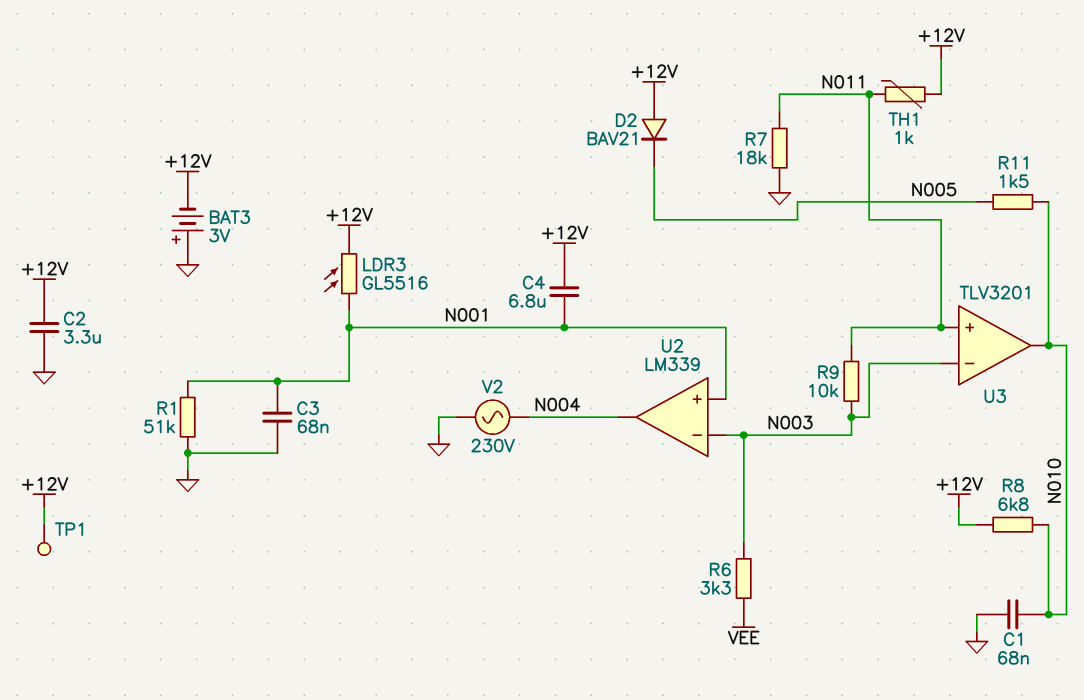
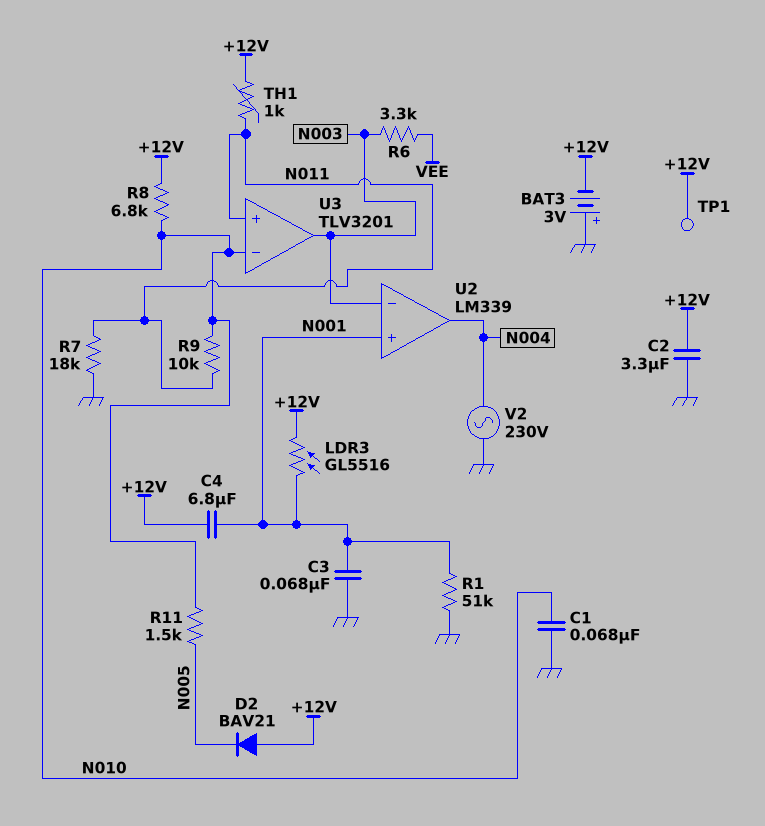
R9: 10k (N003, N011) -> 10k (N010, N011)
U3 pin in-: N003 -> N010
U3 pin out: N010 -> N003

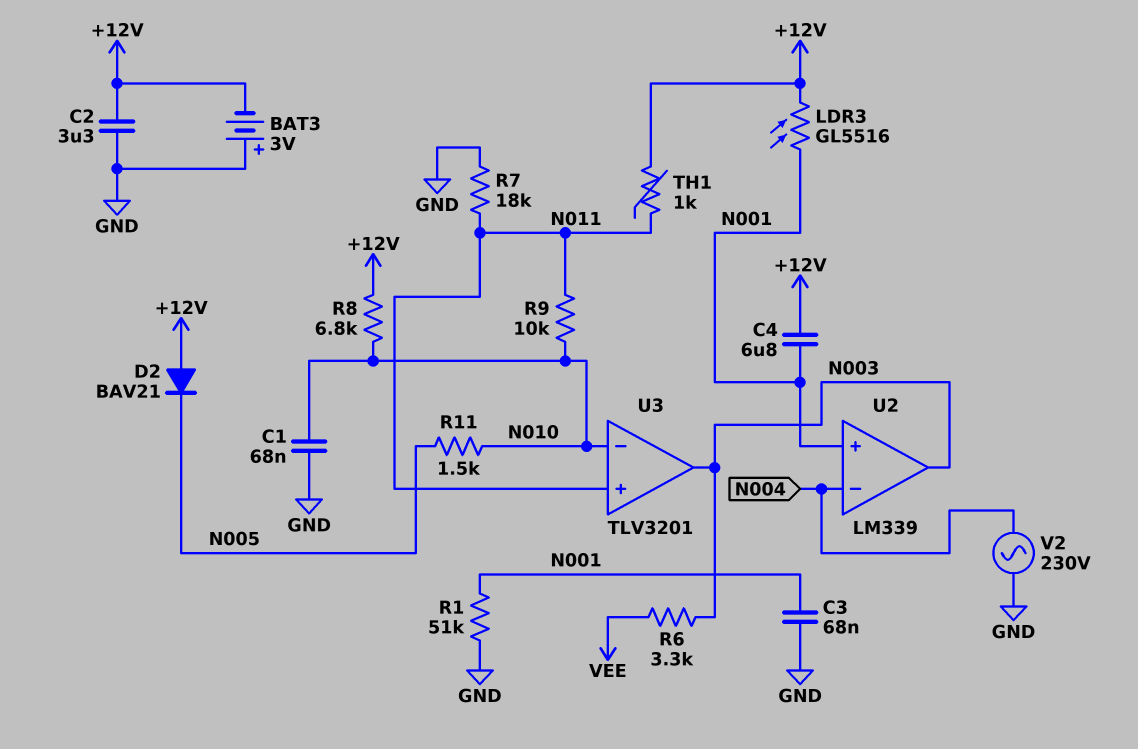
TP1: test point (+12V) -> none
U2 pin in-: N003 -> N004
U2 pin out: N004 -> N003

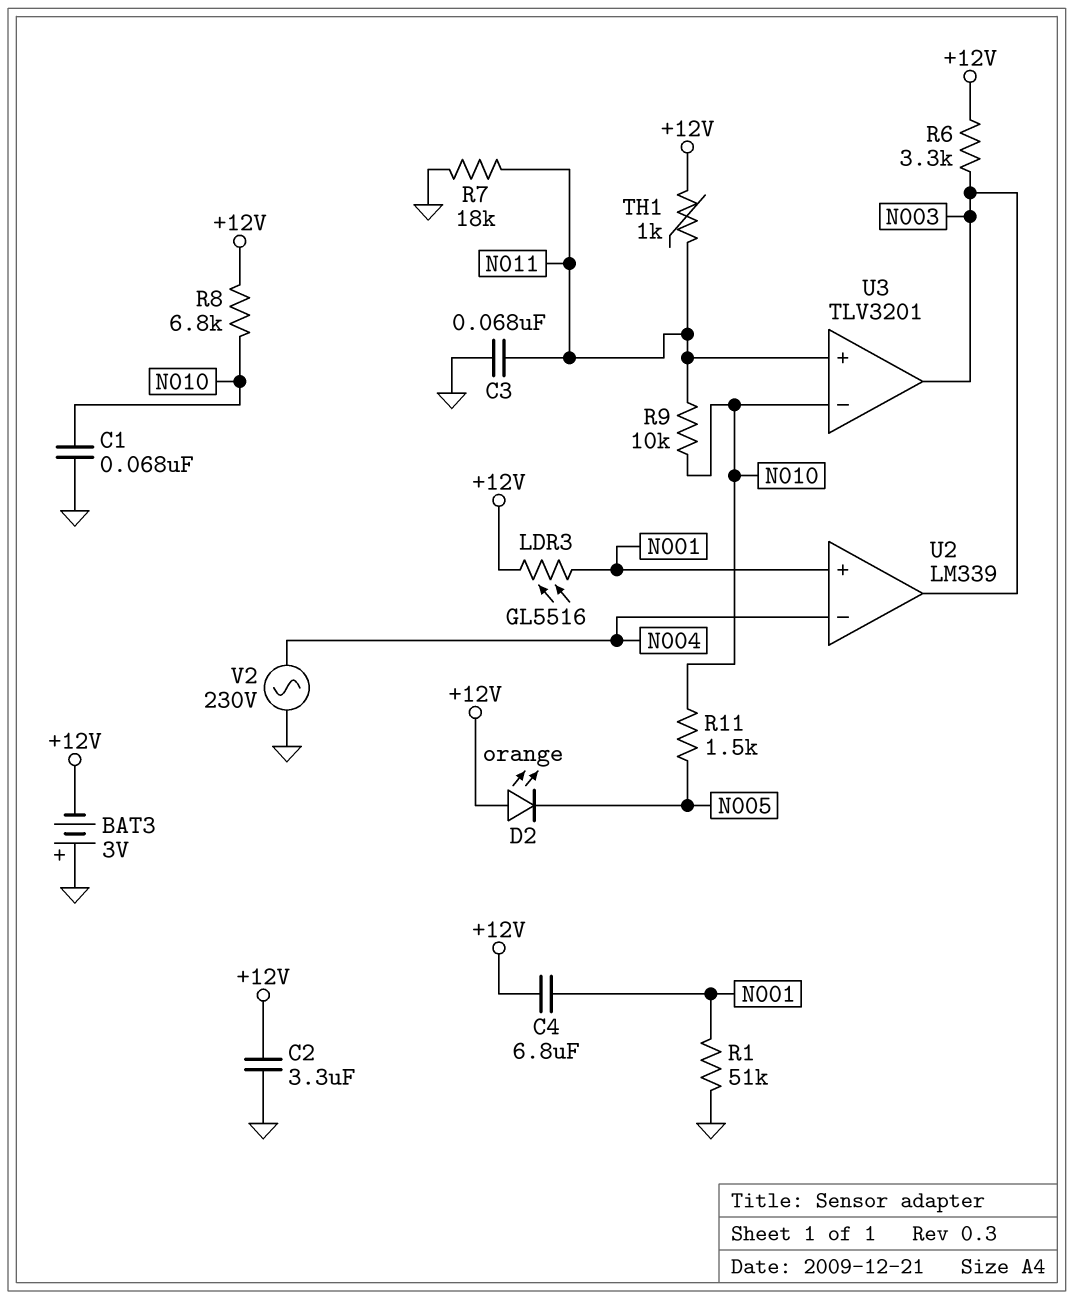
C3: 68nF (GND, N001) -> 68nF (GND, N011)
D2: diode BAV21 (A +12V, K N005) -> LED orange (A +12V, K N005)
R6: 3.3k (N003, VEE) -> 3.3k (+12V, N003)

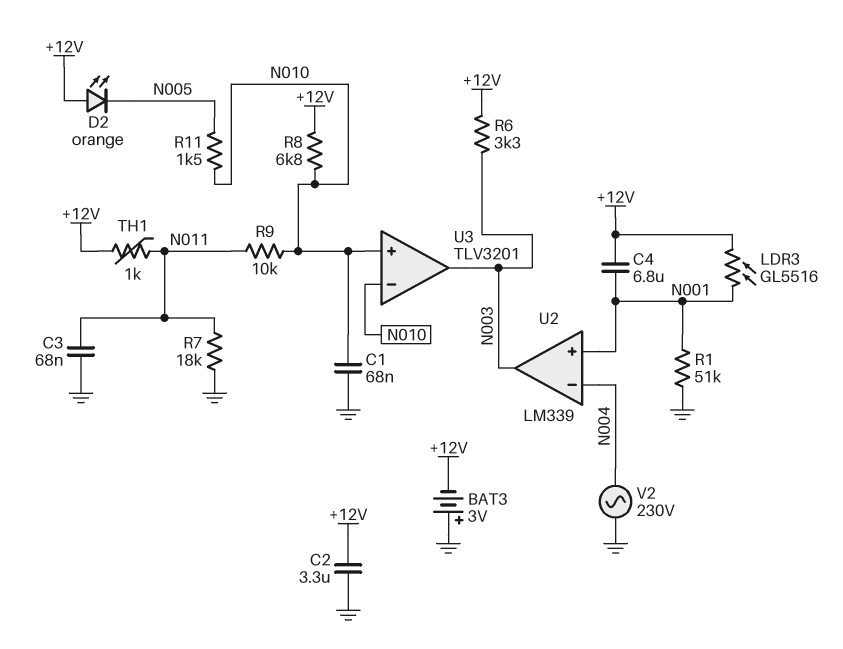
U3 pin in+: N011 -> N010

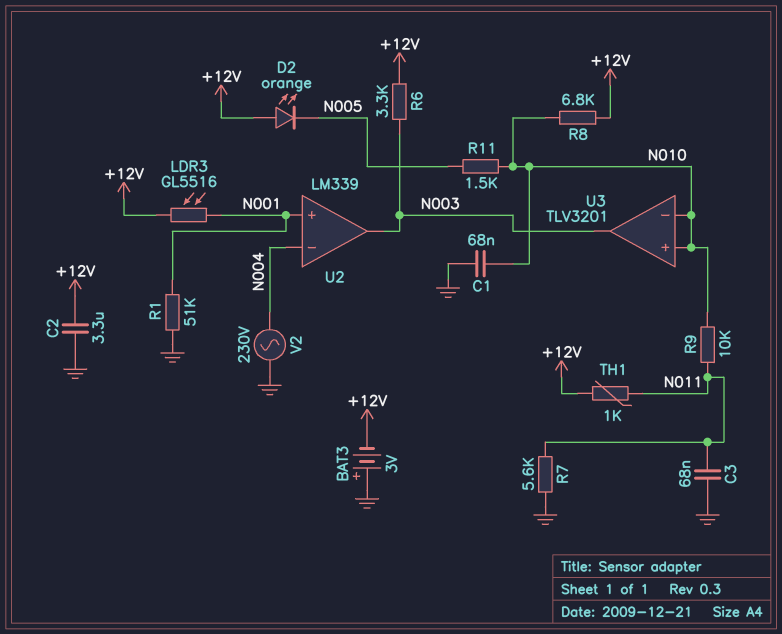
C4: 6.8uF (+12V, N001) -> none
R7: 18k (GND, N011) -> 5.6k (GND, N011)

